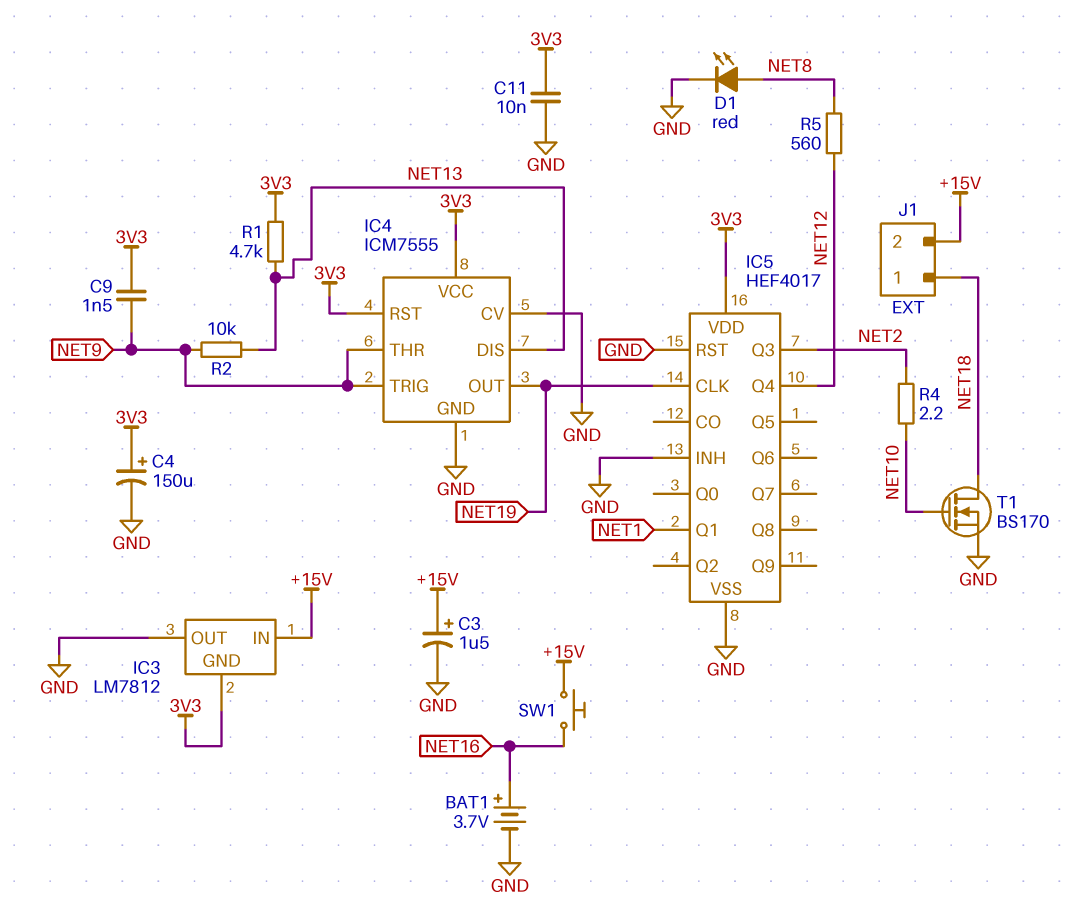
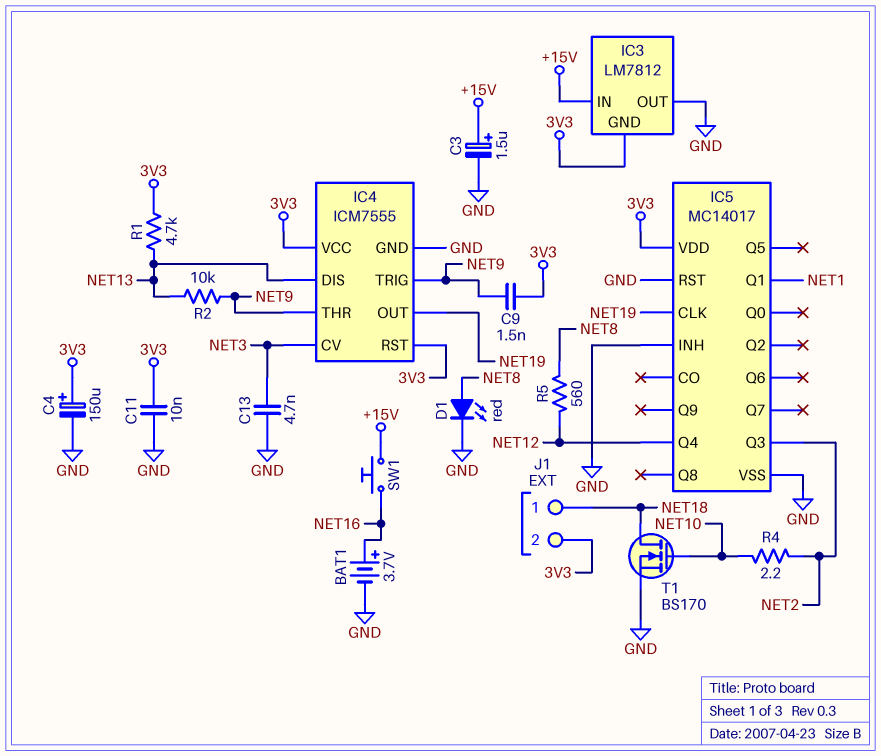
C13: none -> 4.7nF (GND, NET3)
IC4 pin CV: GND -> NET3
IC5: HEF4017 -> MC14017
J1 pin 2: +15V -> 3V3

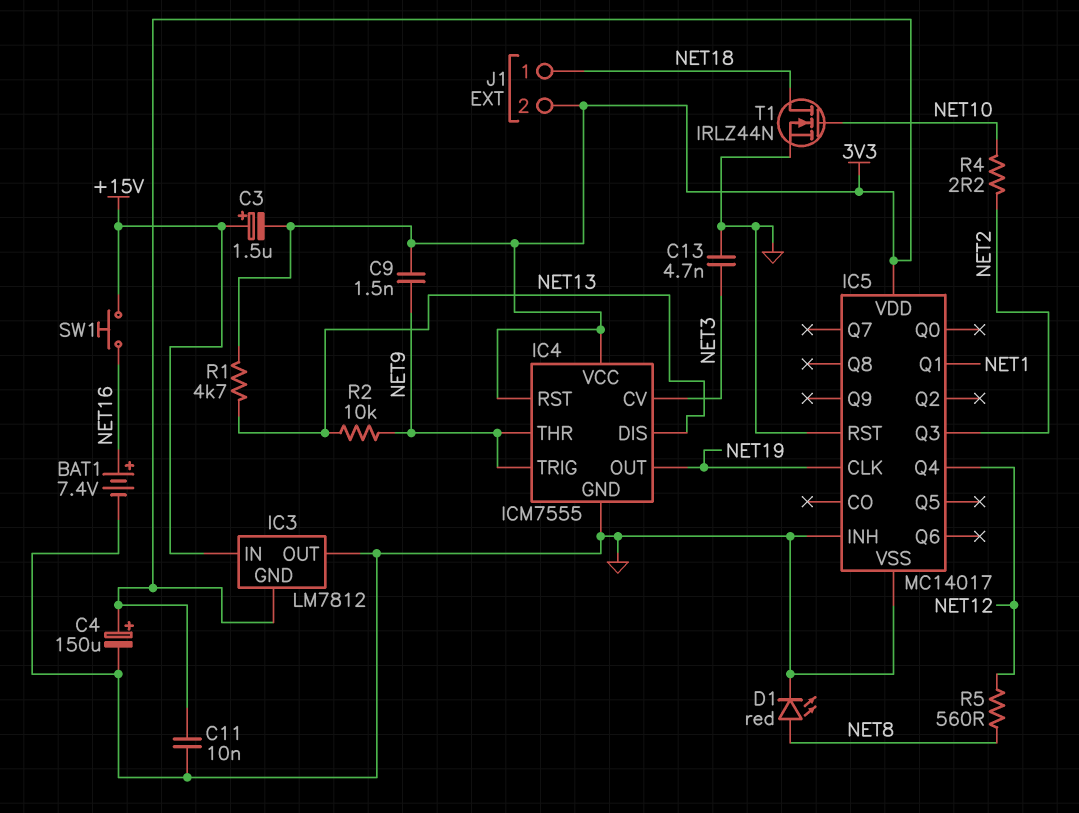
BAT1: 3.7V (plus NET16, minus GND) -> 7.4V (plus NET16, minus GND)
C3: 1.5uF (plus +15V, minus GND) -> 1.5uF (plus +15V, minus 3V3)
T1: NMOS BS170 (G NET10, D NET18, S GND) -> NMOS IRLZ44N (G NET10, D NET18, S GND)

